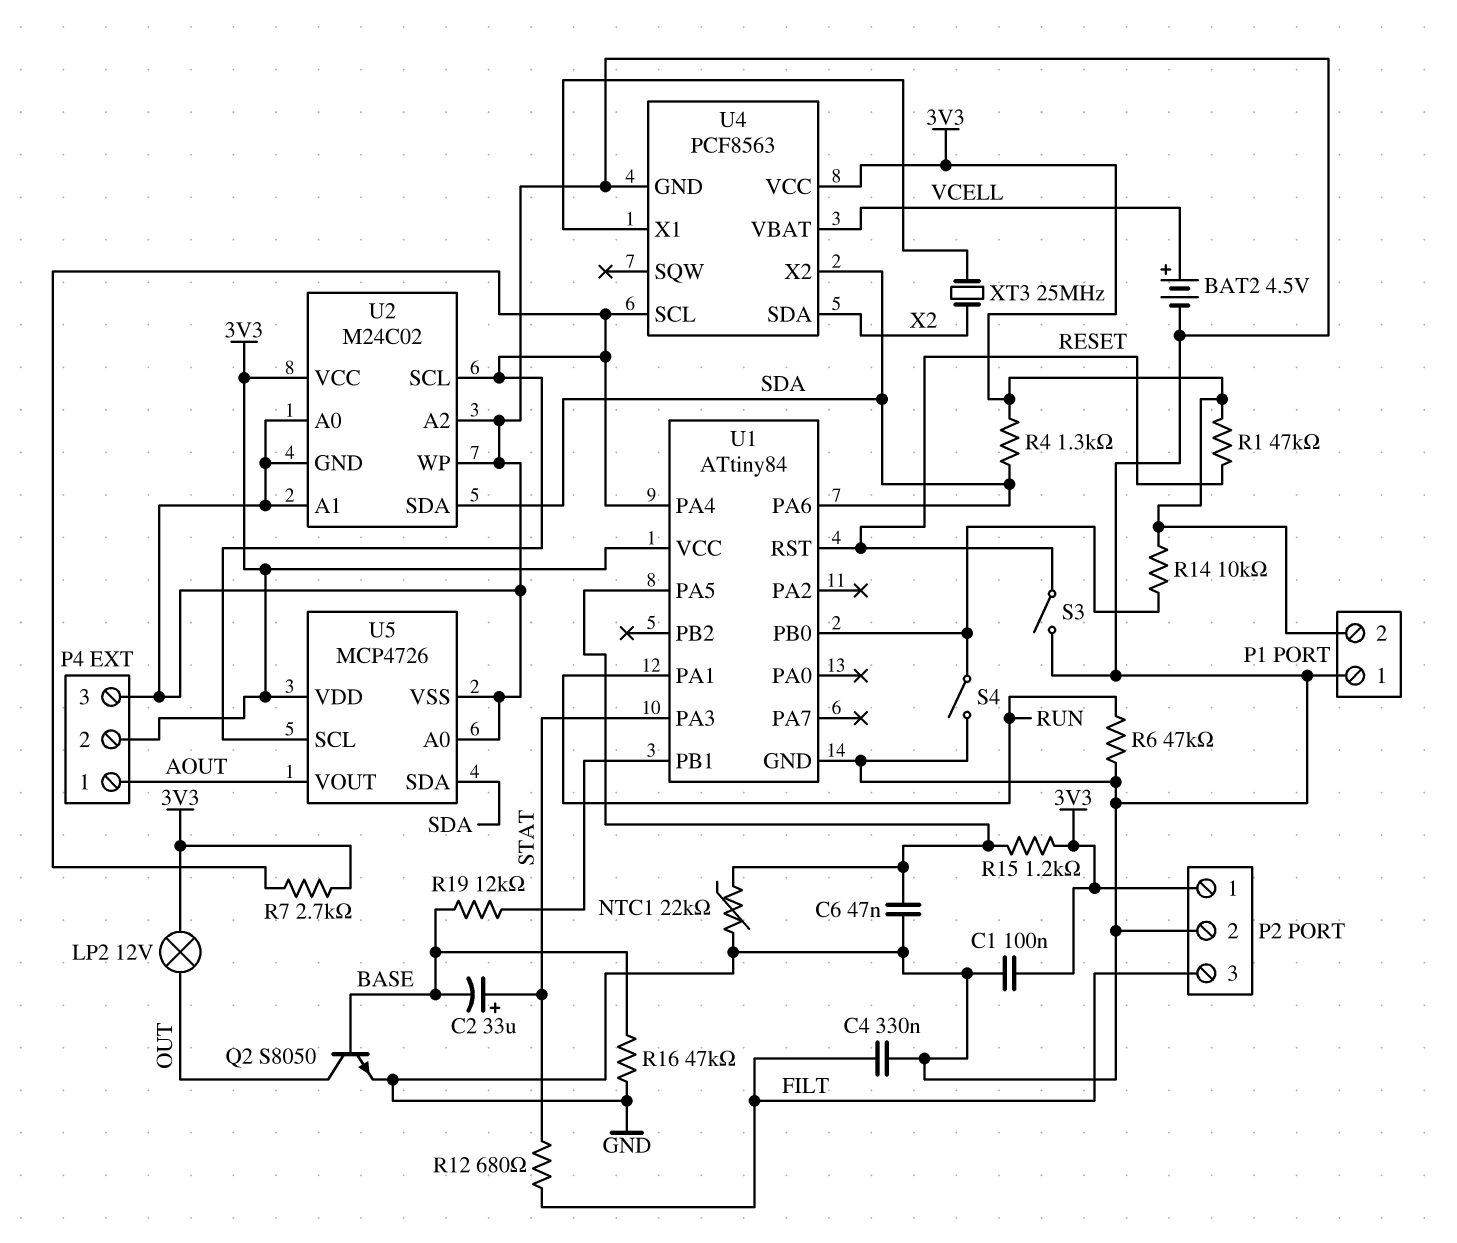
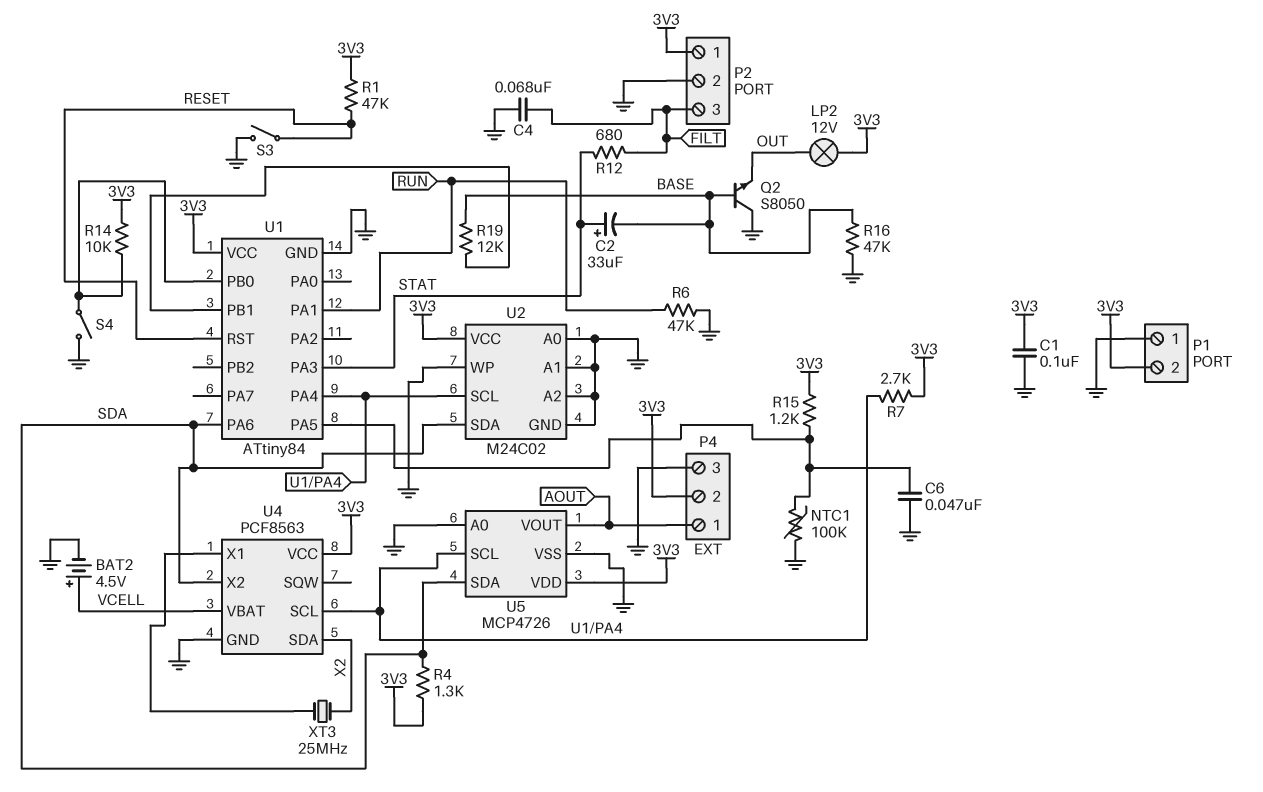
C4: 330nF (FILT, GND) -> 68nF (FILT, GND)
NTC1: 22k (GND, U1/PA5) -> 100k (GND, U1/PA5)
Q2: NPN S8050 (B BASE, C OUT, E GND) -> NPN S8050 (B BASE, C GND, E OUT)

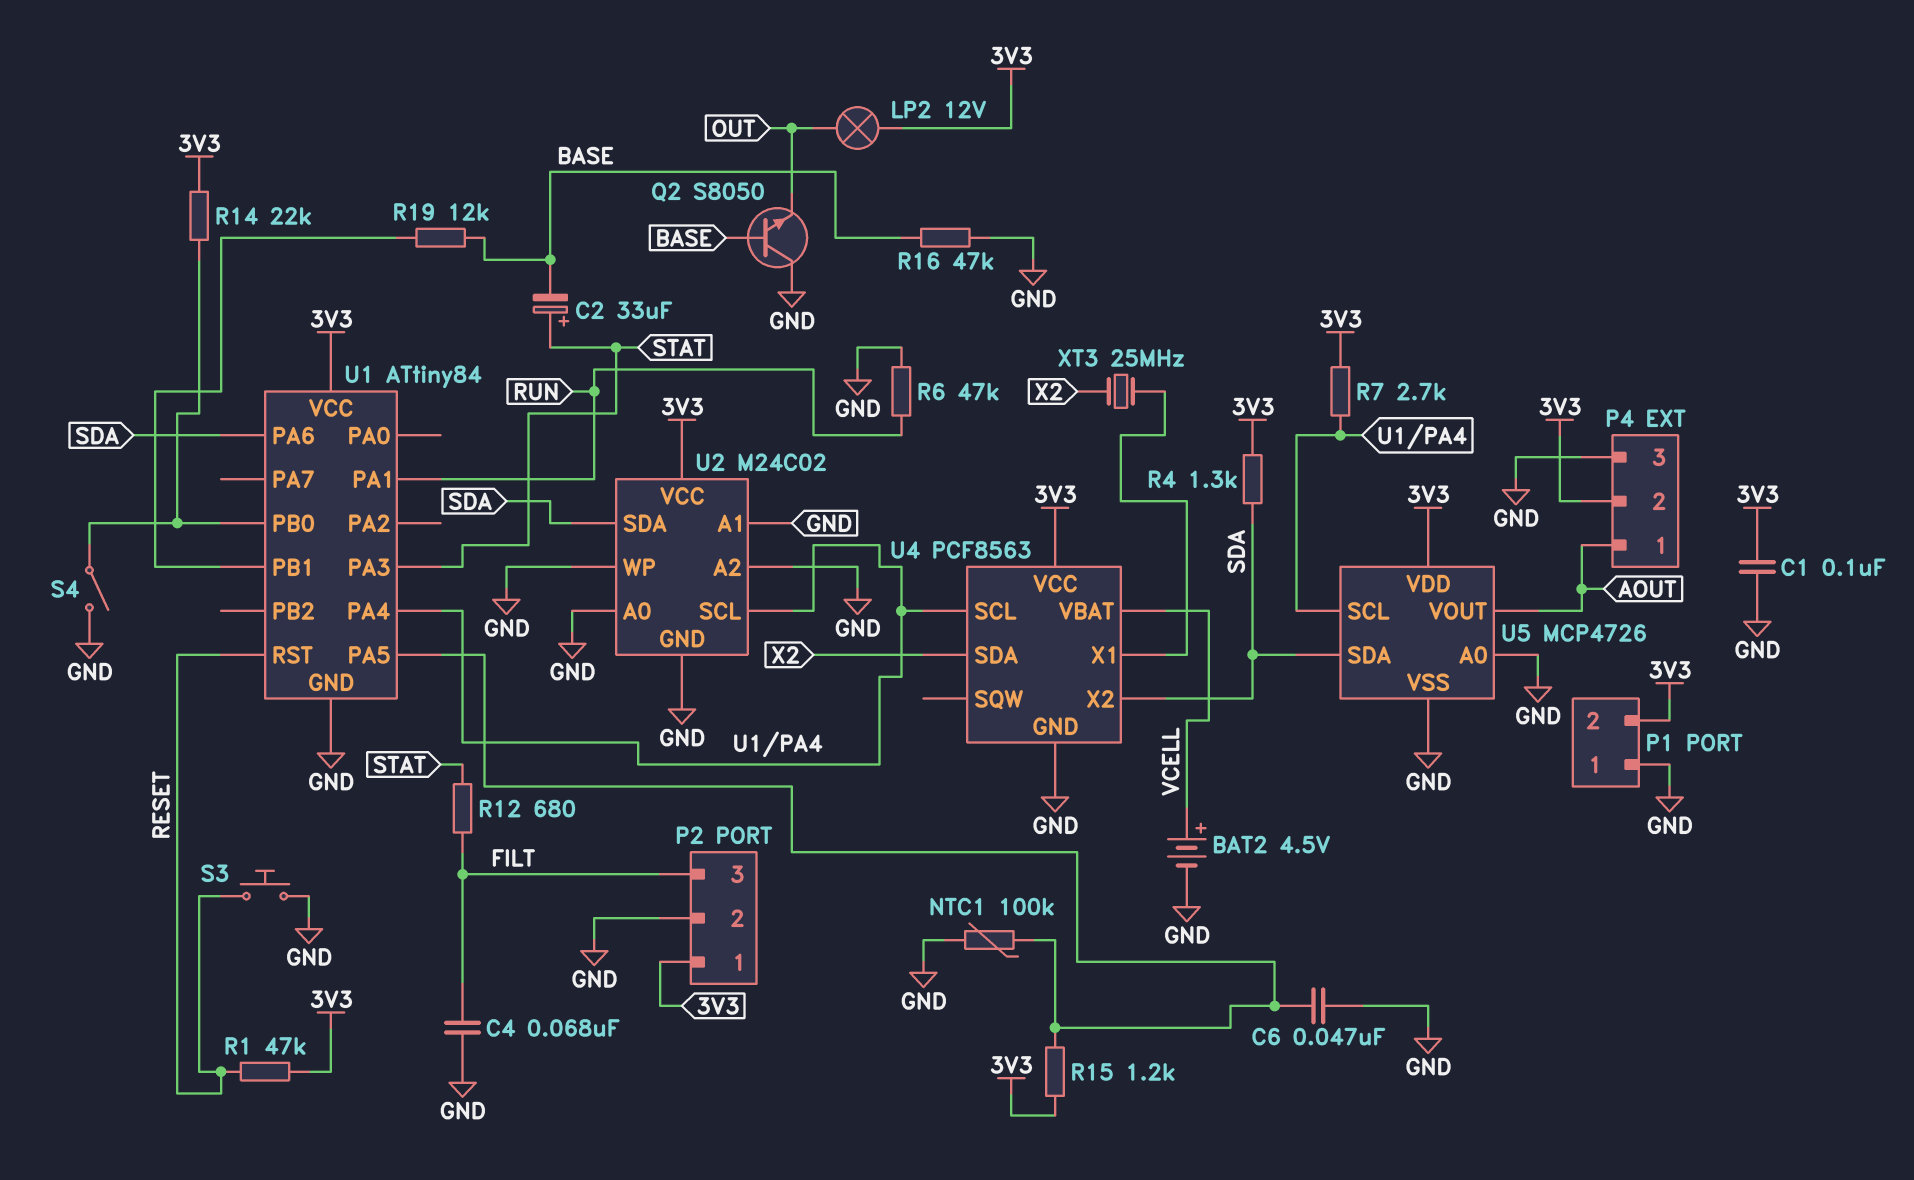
R14: 10k (3V3, U1/PB0) -> 22k (3V3, U1/PB0)
S3: switch (GND, RESET) -> button (GND, RESET)

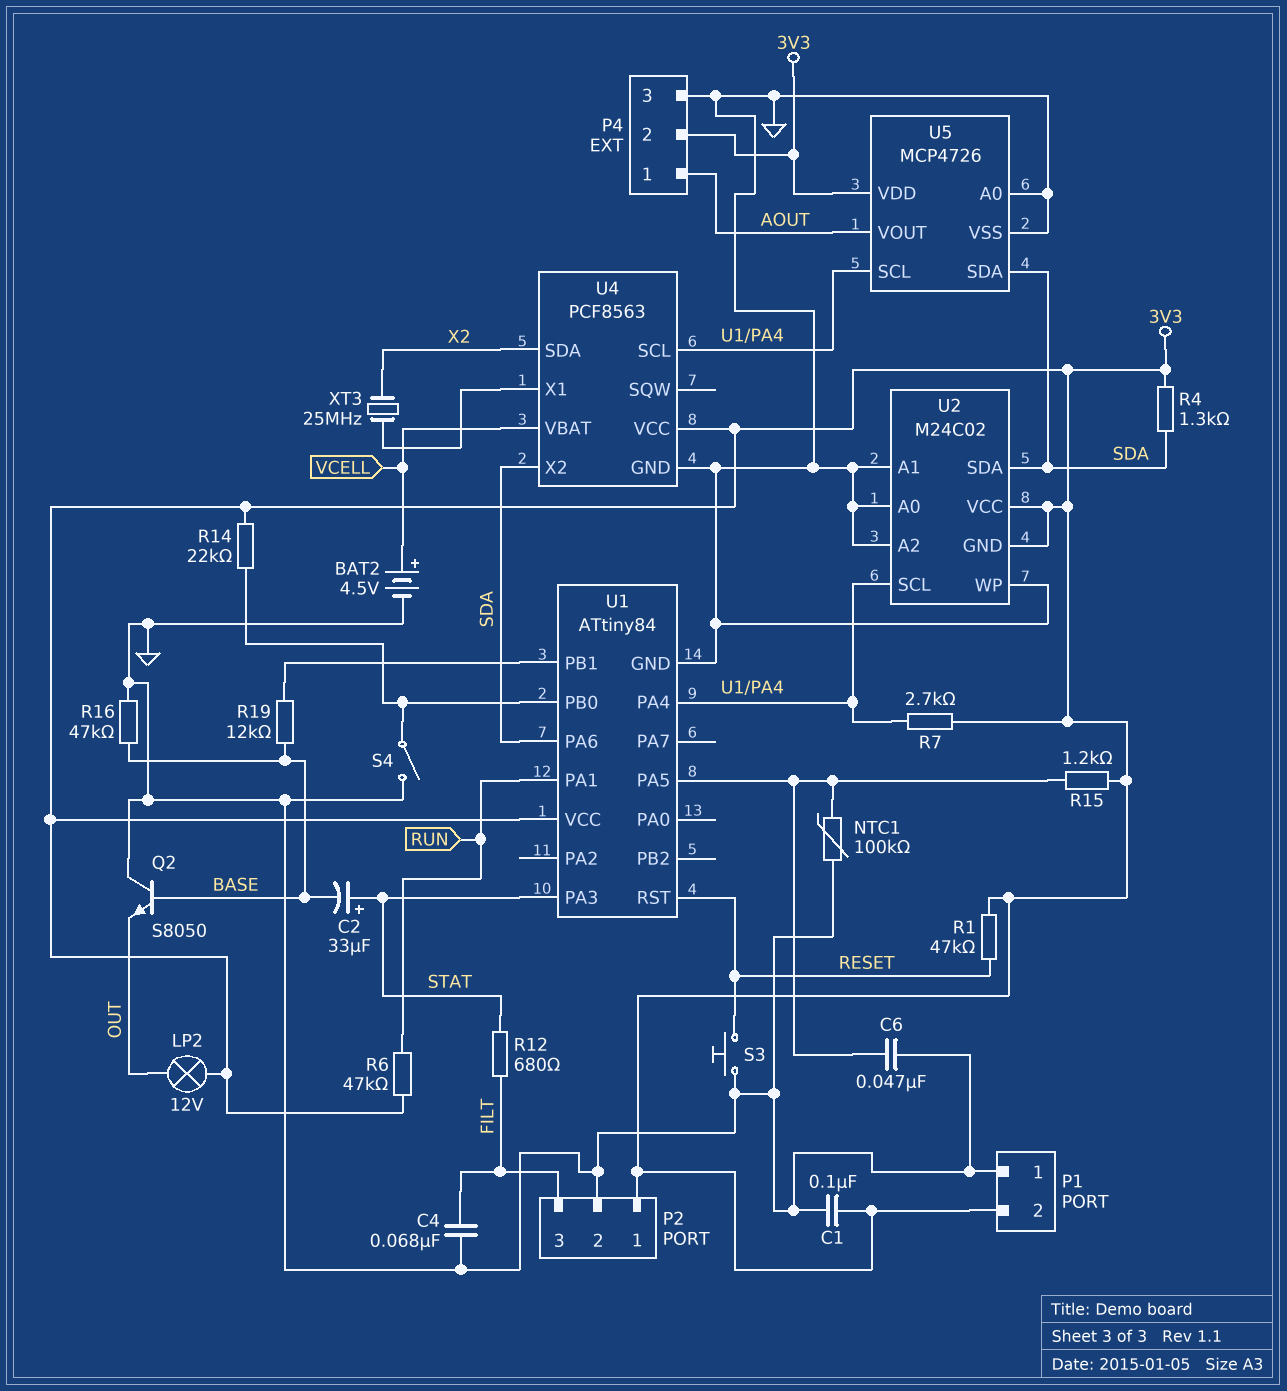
R6: 47k (GND, RUN) -> 47k (3V3, RUN)
U2 pin GND: GND -> 3V3

